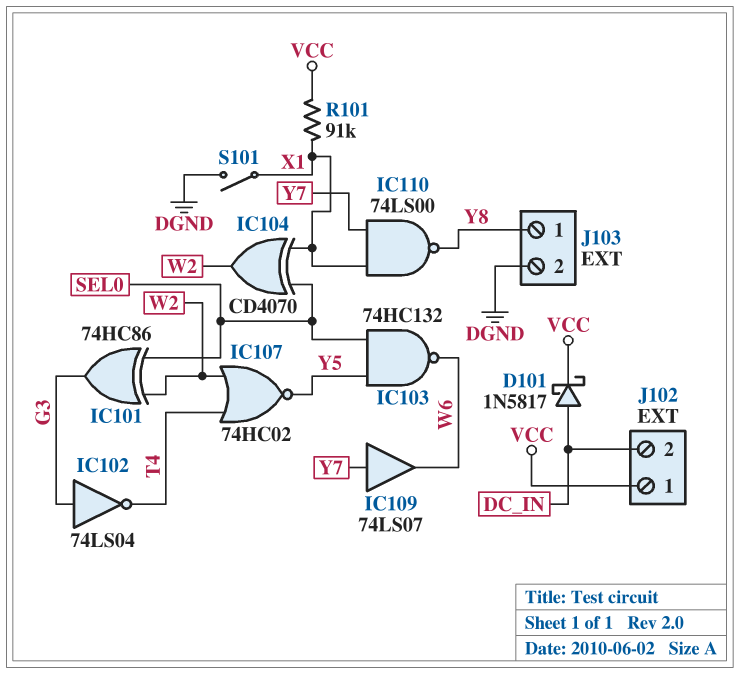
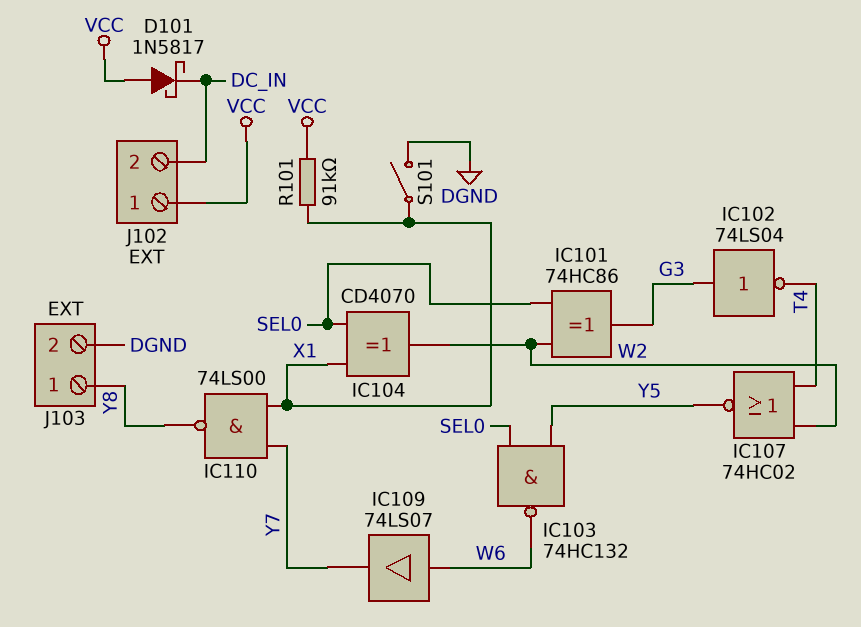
D101: schottky 1N5817 (A DC_IN, K VCC) -> schottky 1N5817 (A VCC, K DC_IN)
IC109: buffer 74LS07 (in Y7, out W6) -> buffer 74LS07 (in W6, out Y7)

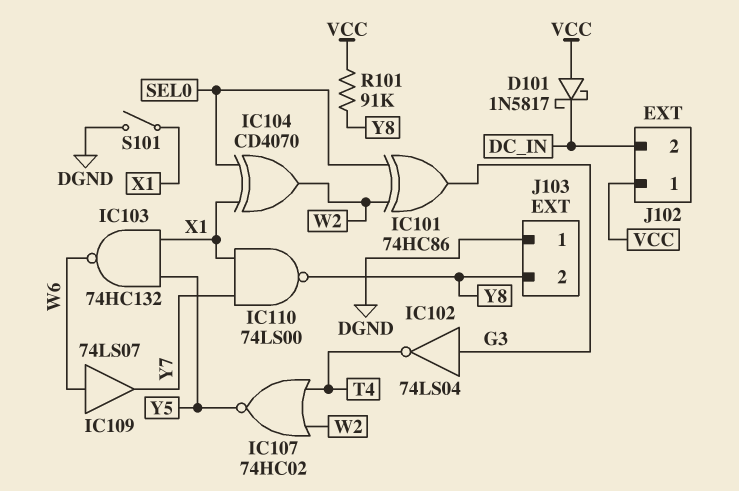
IC103: NAND 74HC132 (in SEL0, in Y5, out W6) -> NAND 74HC132 (in X1, in Y5, out W6)
J103 pin 1: Y8 -> DGND
J103 pin 2: DGND -> Y8
R101: 91k (VCC, X1) -> 91k (VCC, Y8)

